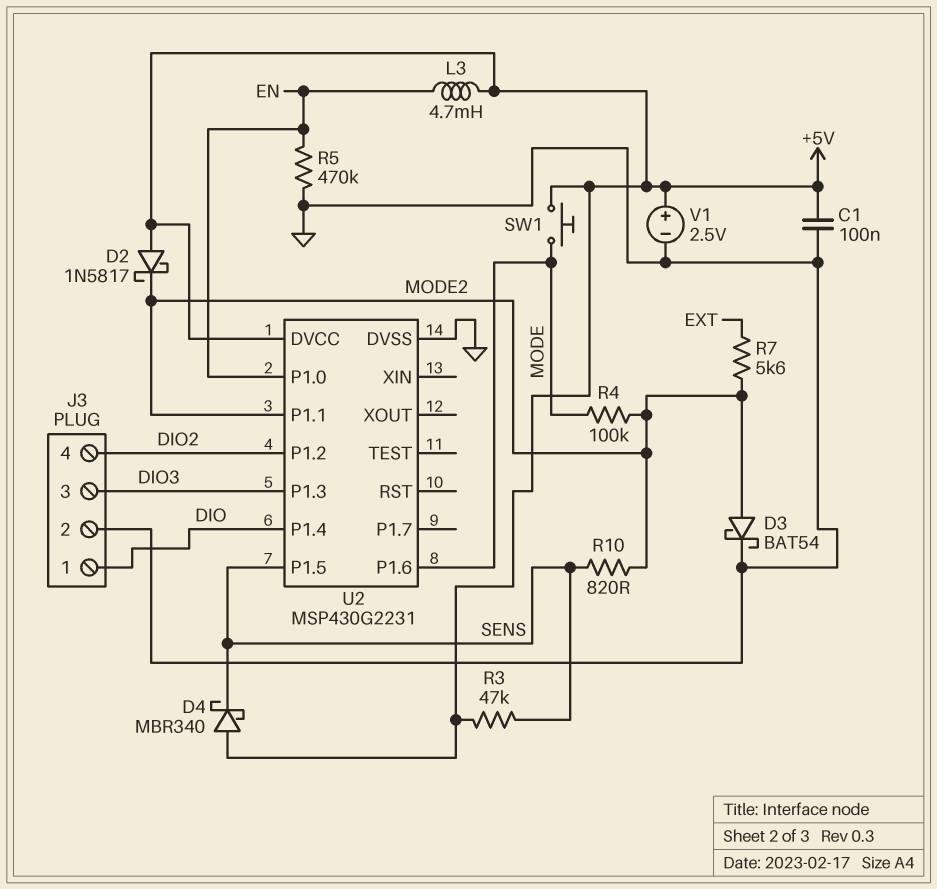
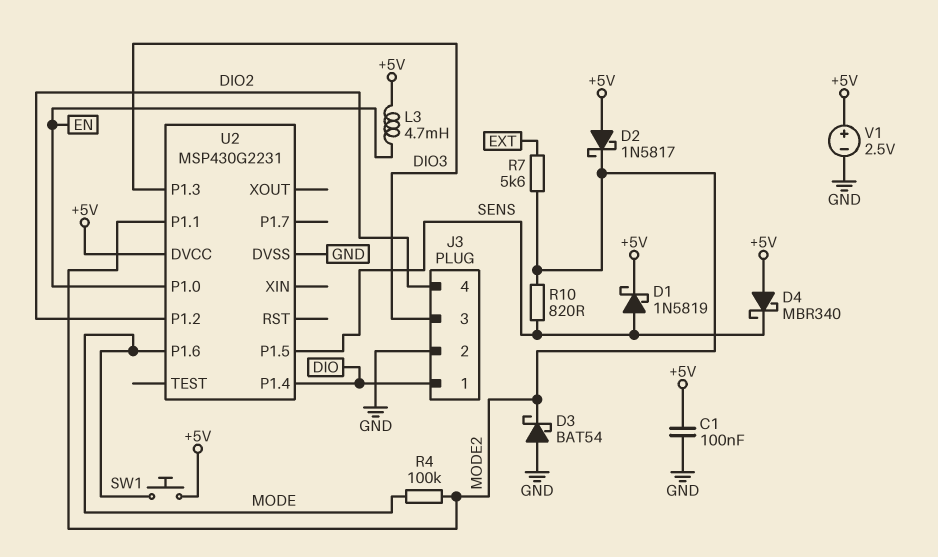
D1: none -> schottky 1N5819 (A SENS, K +5V)
D3: schottky BAT54 (A MODE2, K GND) -> schottky BAT54 (A GND, K MODE2)
R3: 47k (+5V, SENS) -> none
R5: 470k (EN, GND) -> none

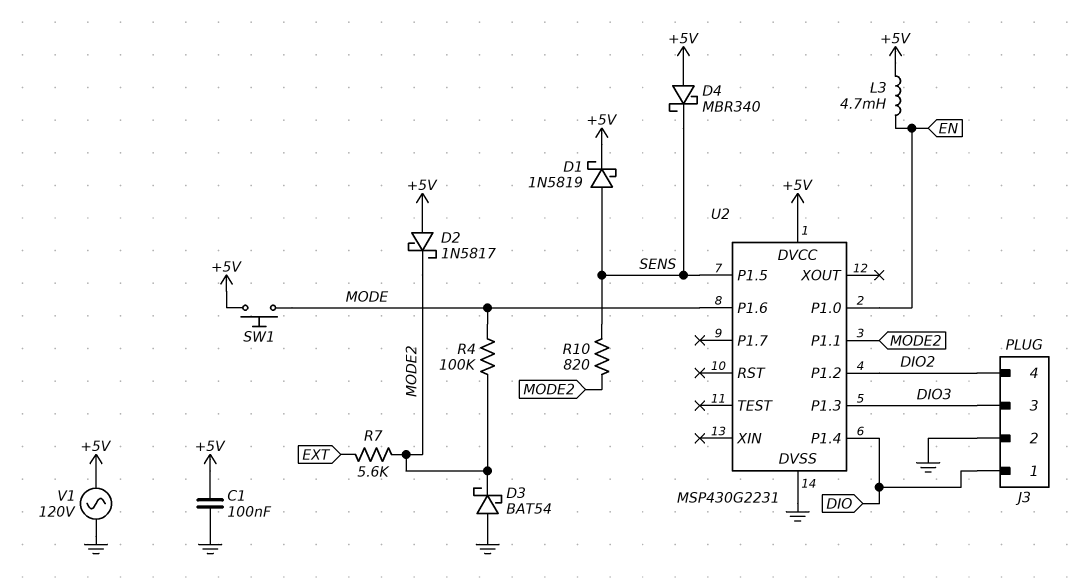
V1: 2.5V (plus +5V, minus GND) -> AC 120V (+5V, GND)

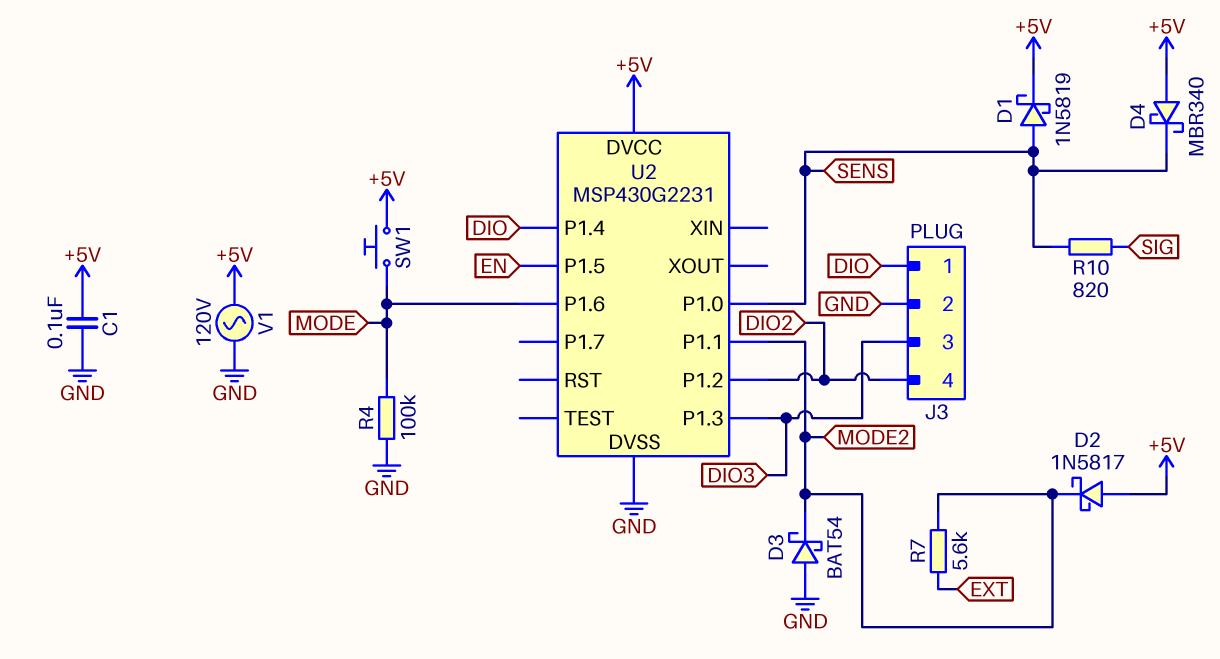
L3: 4.7mH (+5V, EN) -> none
R4: 100k (MODE, MODE2) -> 100k (GND, MODE)
R10: 820 (MODE2, SENS) -> 820 (SENS, SIG)
U2 pin P1.0: EN -> SENS
U2 pin P1.5: SENS -> EN

